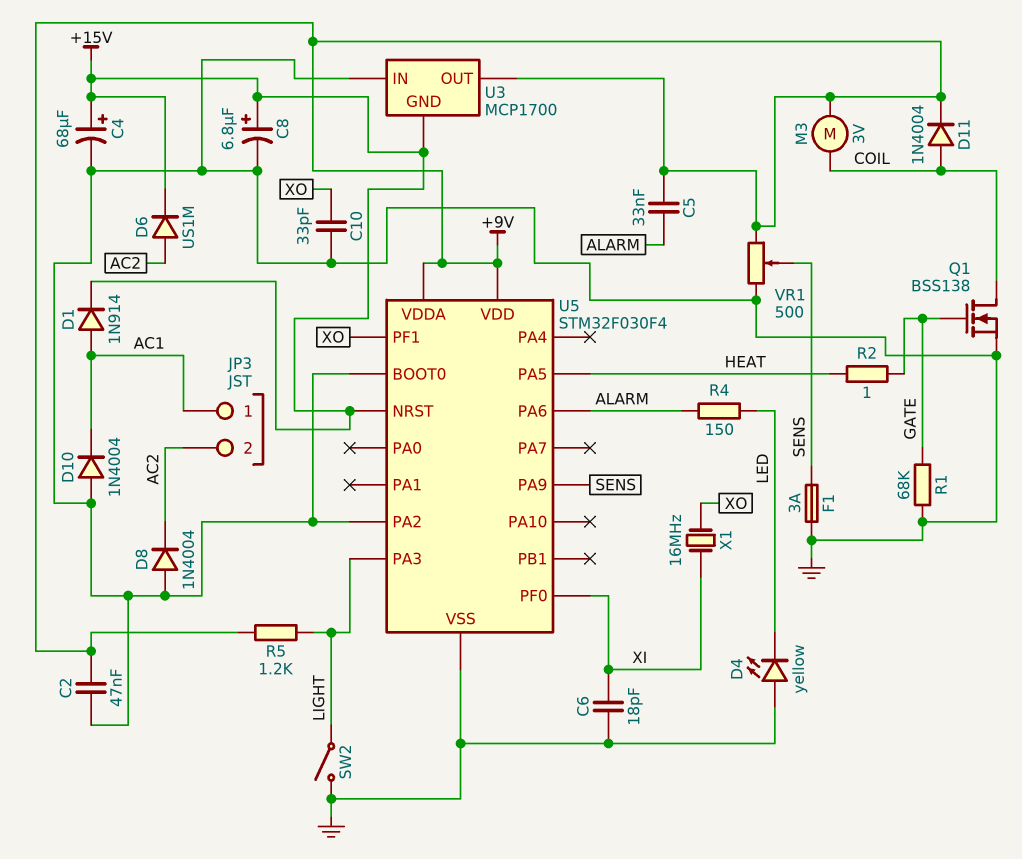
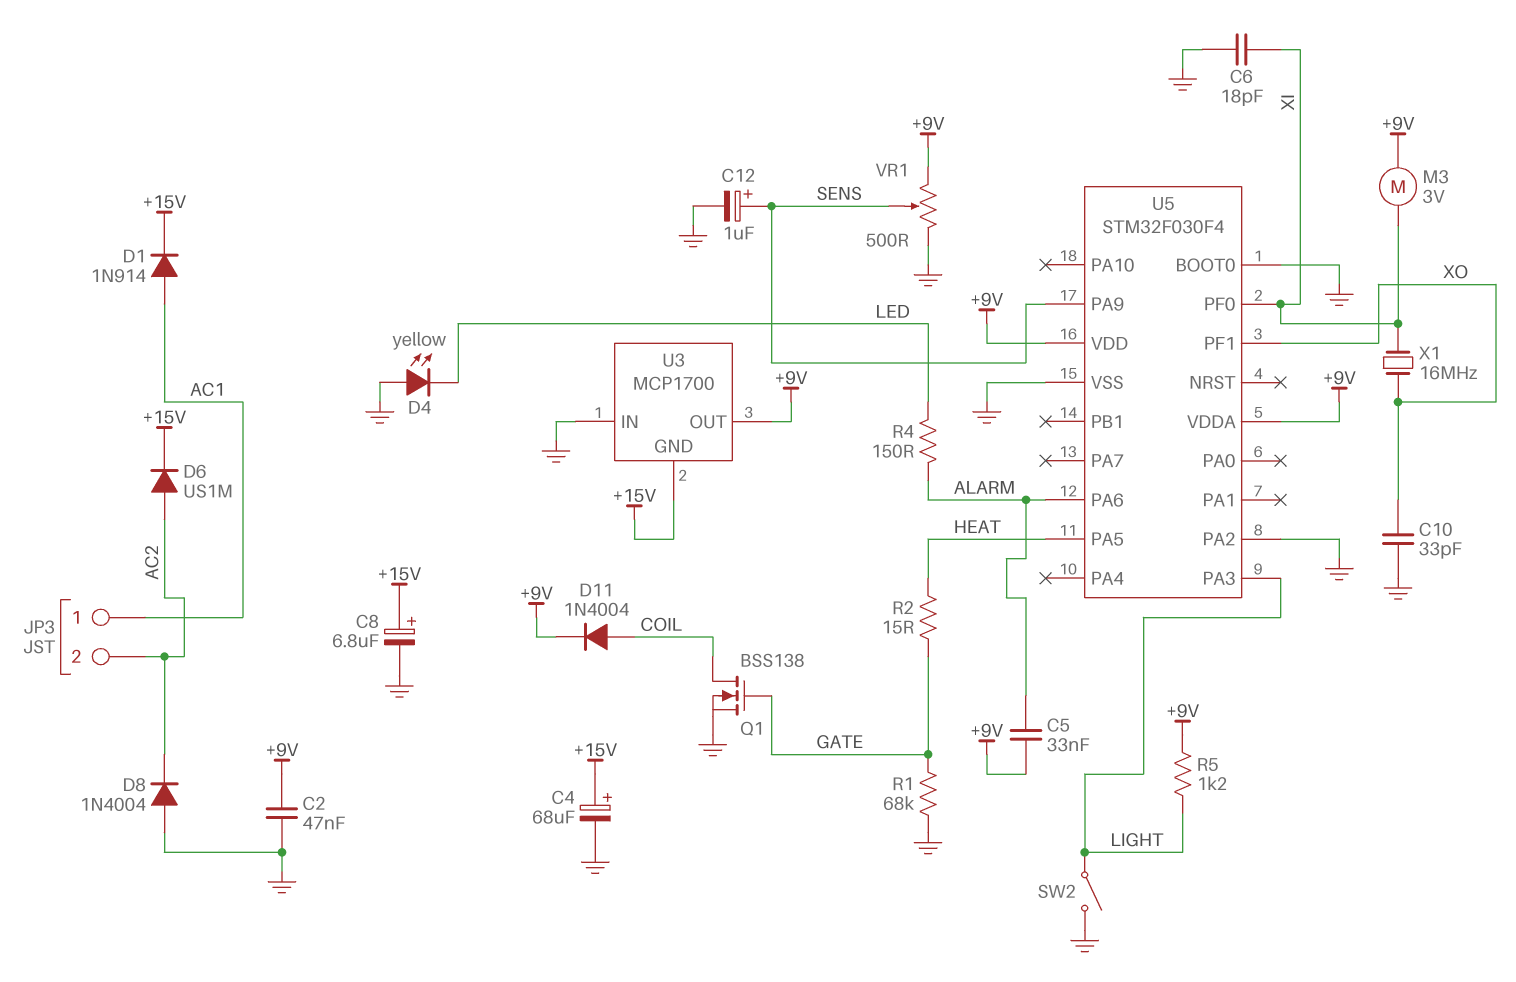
C12: none -> 1uF (plus SENS, minus GND)
D10: diode 1N4004 (A GND, K AC1) -> none
F1: 3A (GND, SENS) -> none
M3: motor 3V (+9V, COIL) -> motor 3V (+9V, XI)
R2: 1 (GATE, HEAT) -> 15 (GATE, HEAT)
U5 pin NRST: +15V -> none

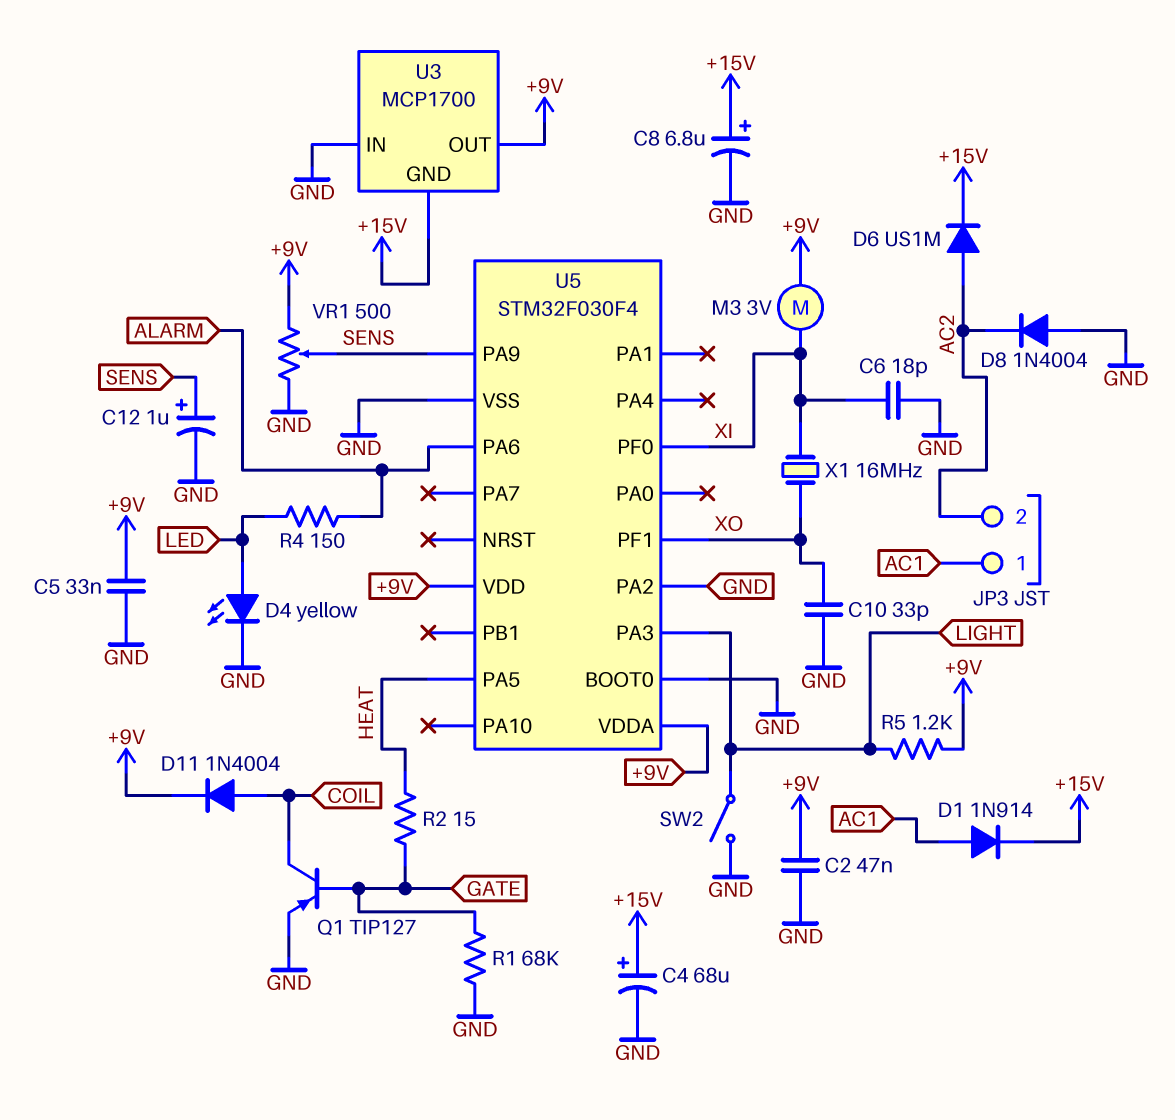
C5: 33nF (+9V, ALARM) -> 33nF (+9V, GND)
D4: LED yellow (A GND, K LED) -> LED yellow (A LED, K GND)
Q1: NMOS BSS138 (G GATE, D COIL, S GND) -> PNP TIP127 (B GATE, C COIL, E GND)

